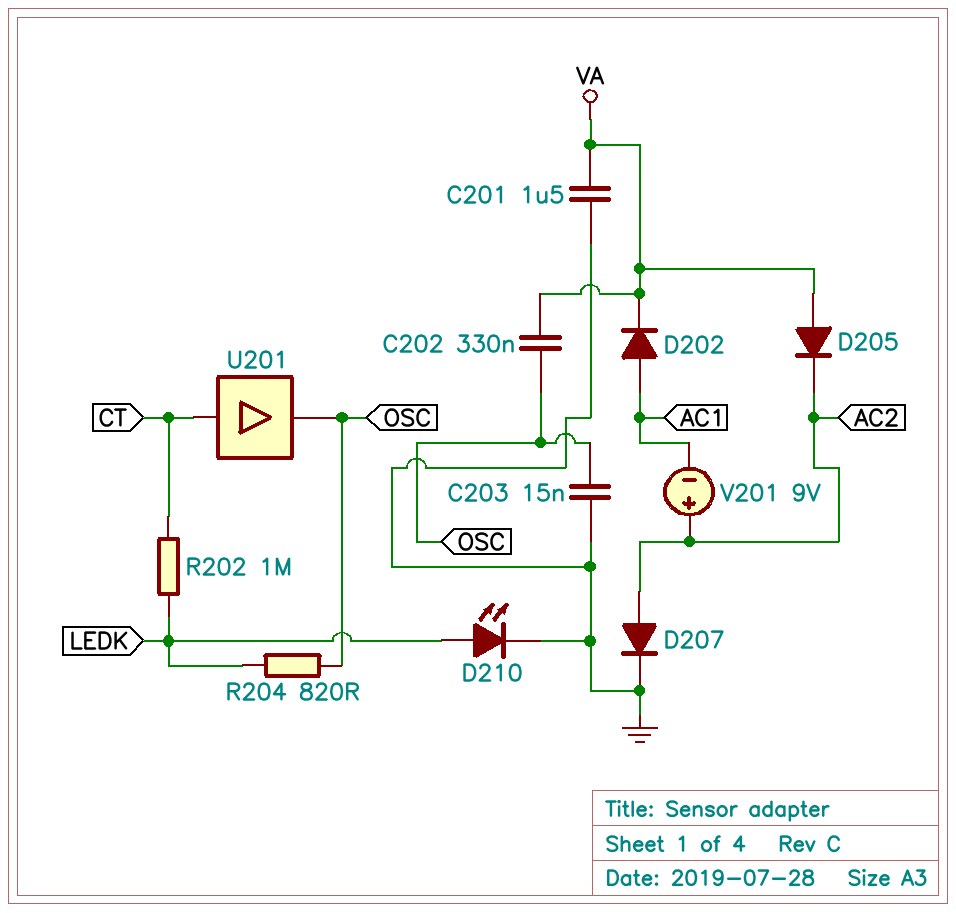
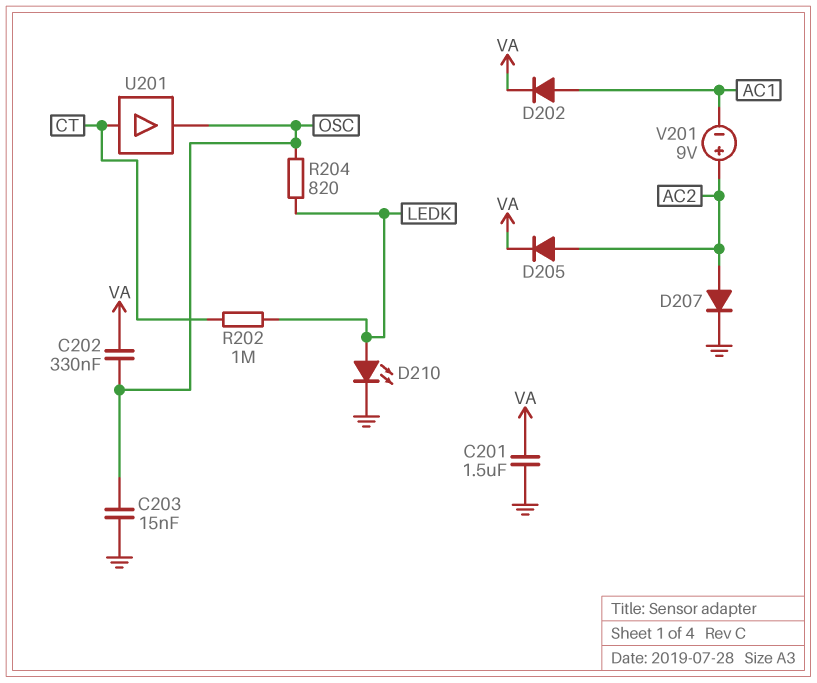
D205: diode (A VA, K AC2) -> diode (A AC2, K VA)

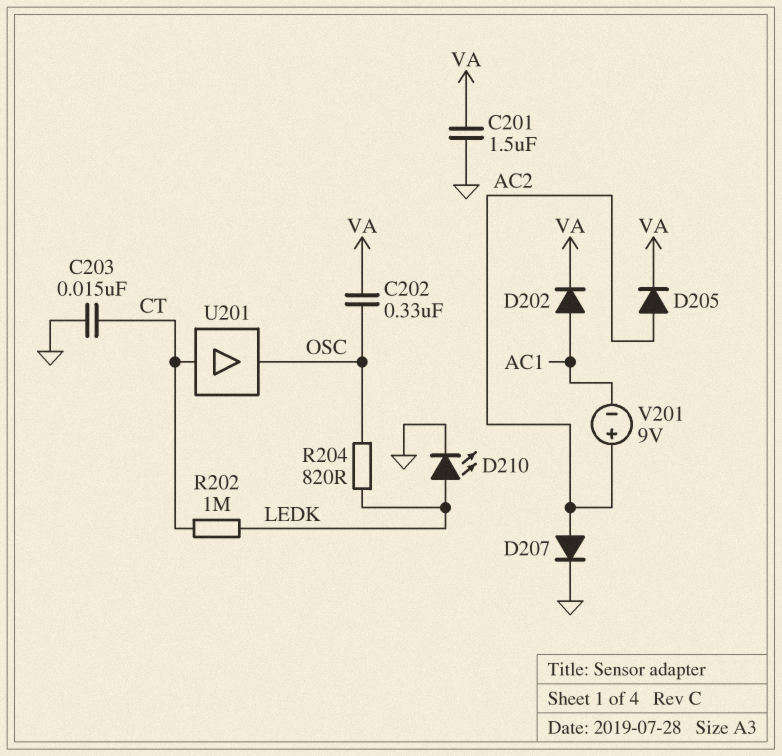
C203: 15nF (GND, OSC) -> 15nF (CT, GND)

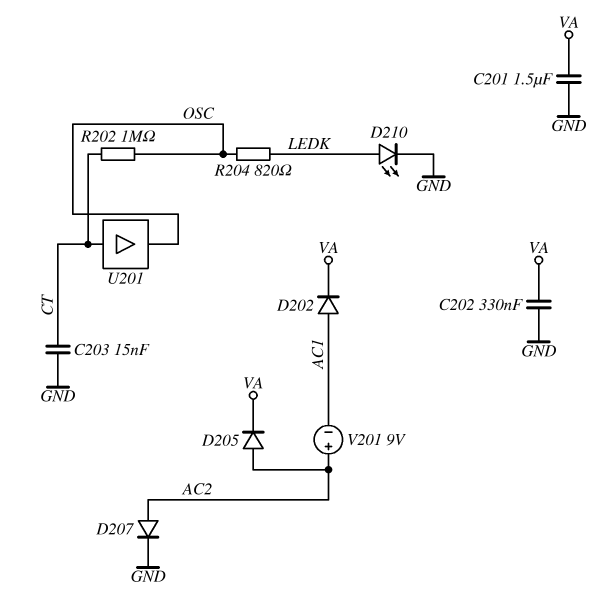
C202: 330nF (OSC, VA) -> 330nF (GND, VA)
R202: 1M (CT, LEDK) -> 1M (CT, OSC)

